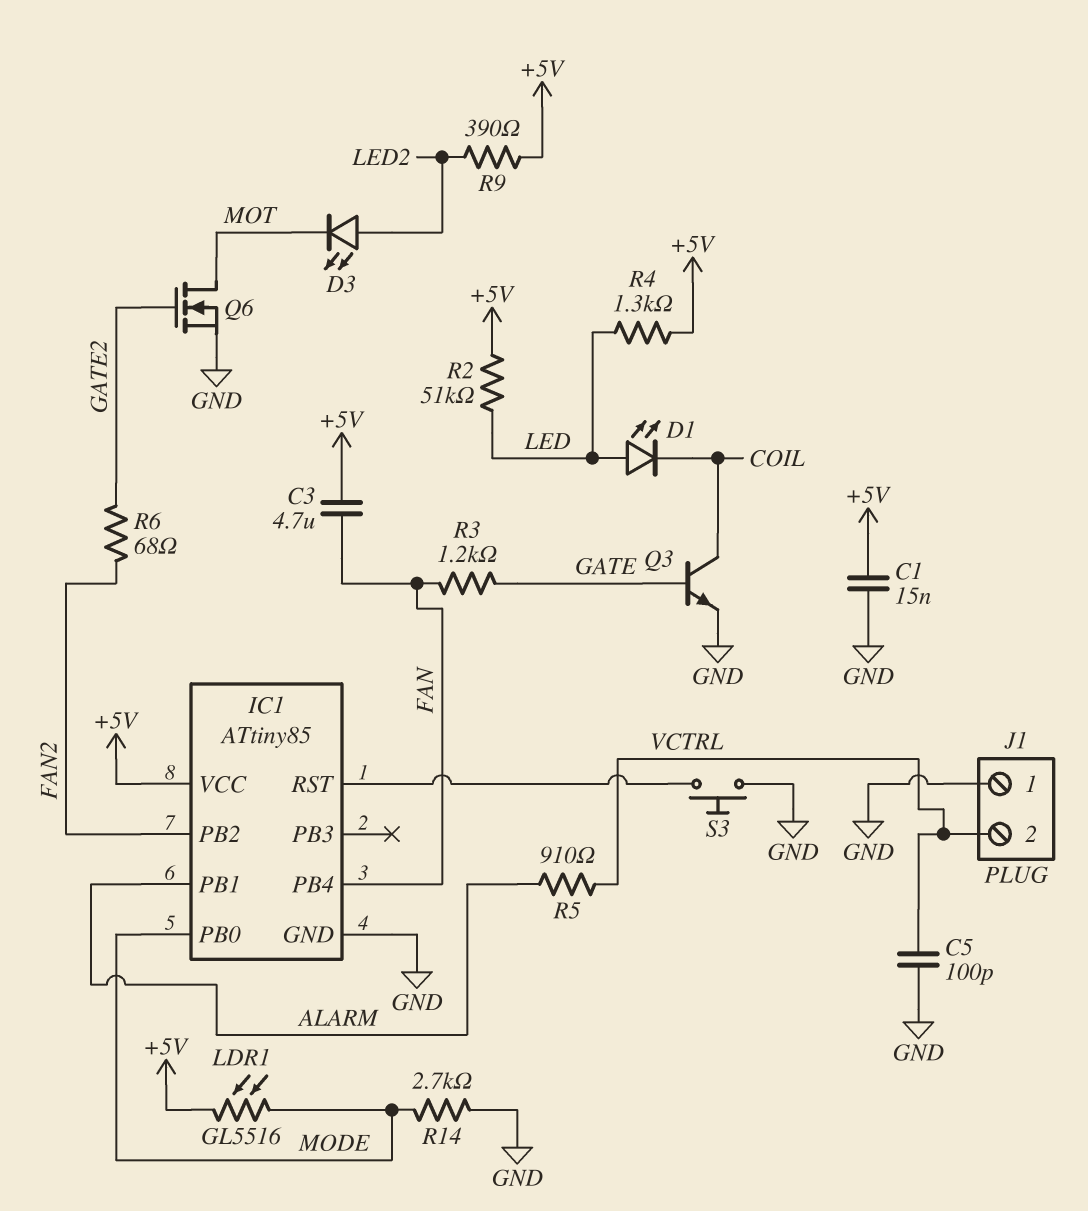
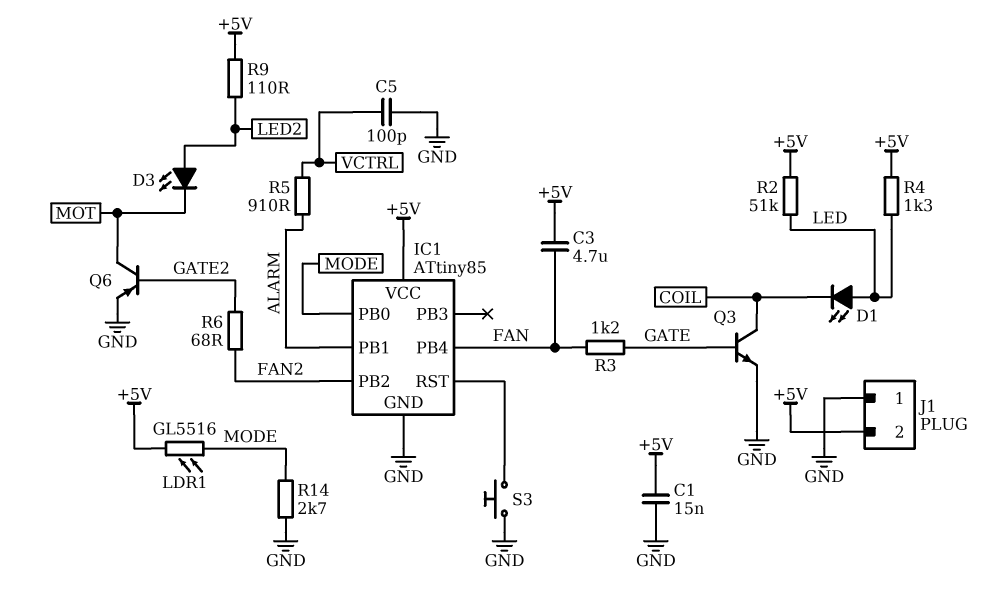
J1 pin 2: VCTRL -> +5V
Q6: NMOS (G GATE2, D MOT, S GND) -> PNP (B GATE2, C MOT, E GND)
R9: 390 (+5V, LED2) -> 110 (+5V, LED2)

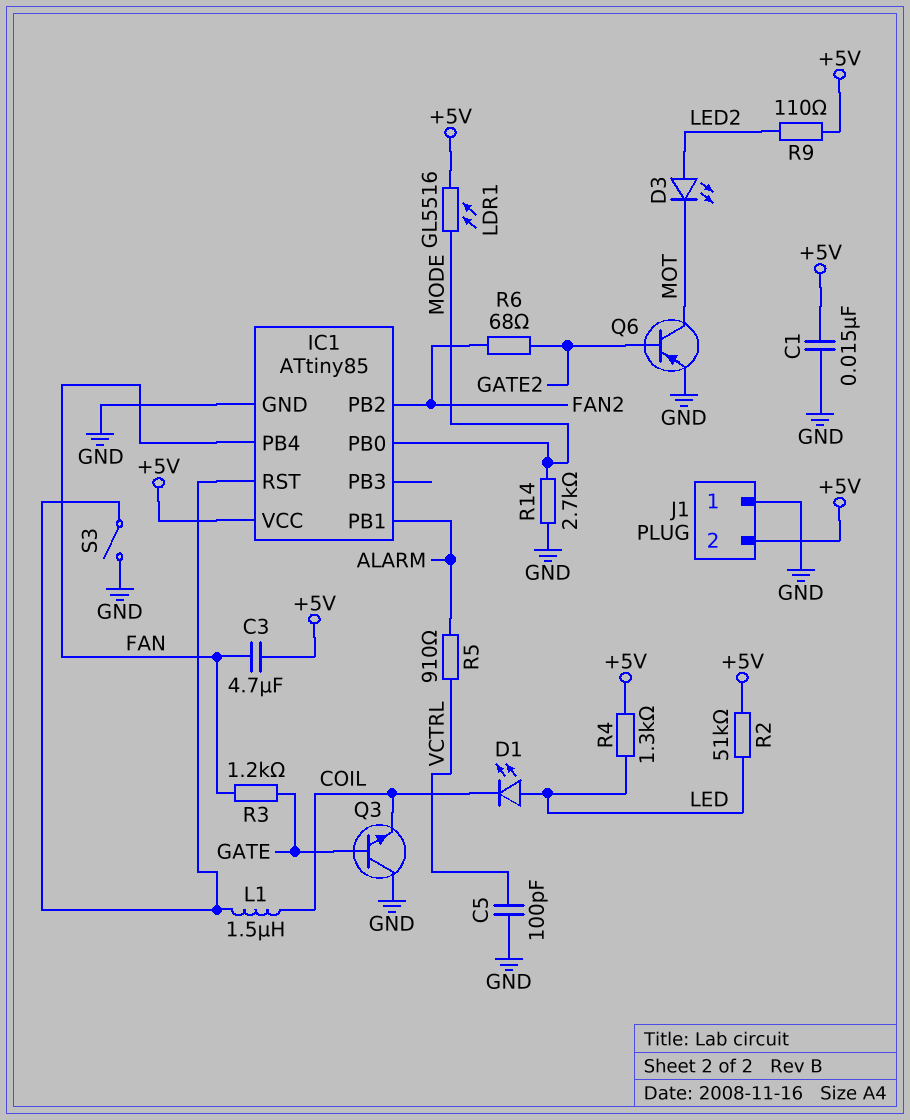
L1: none -> 1.5uH (COIL, IC1/RST)
Q3: NPN (B GATE, C COIL, E GND) -> NPN (B GATE, C GND, E COIL)
S3: button (GND, IC1/RST) -> switch (GND, IC1/RST)

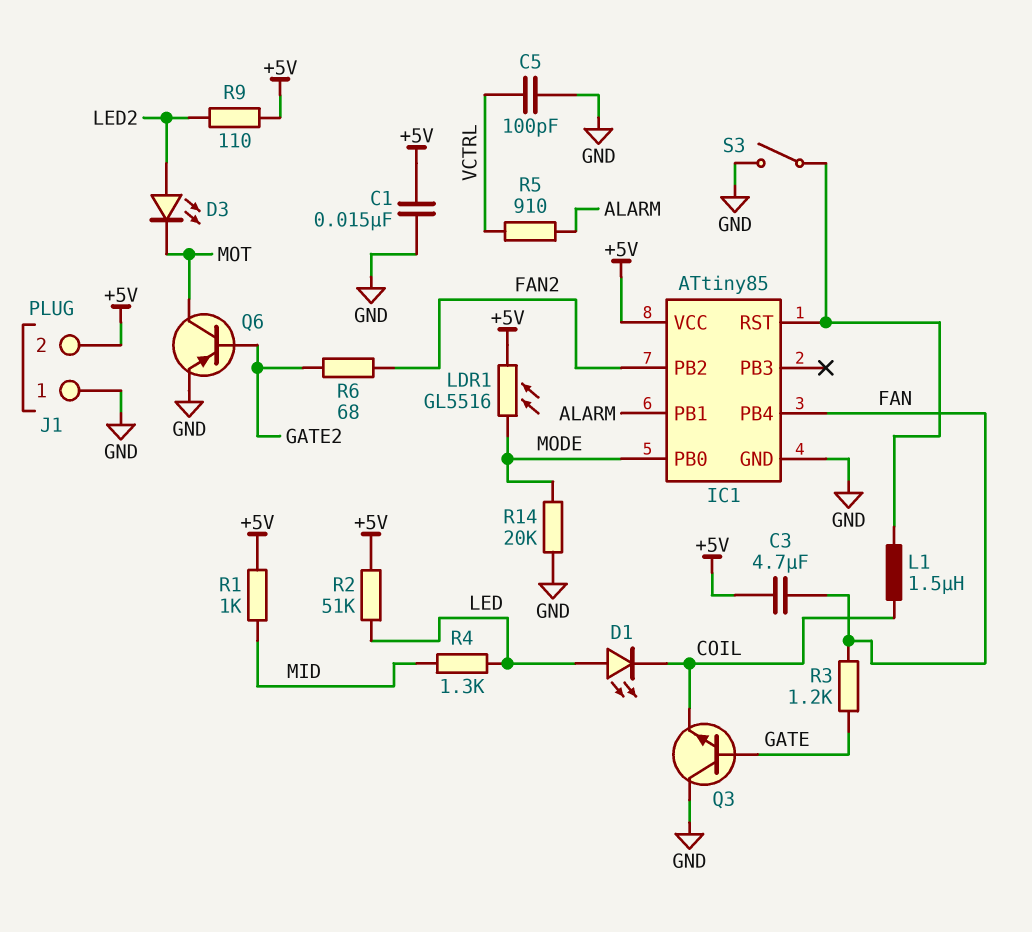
R1: none -> 1k (+5V, MID)
R4: 1.3k (+5V, LED) -> 1.3k (LED, MID)
R14: 2.7k (GND, MODE) -> 20k (GND, MODE)

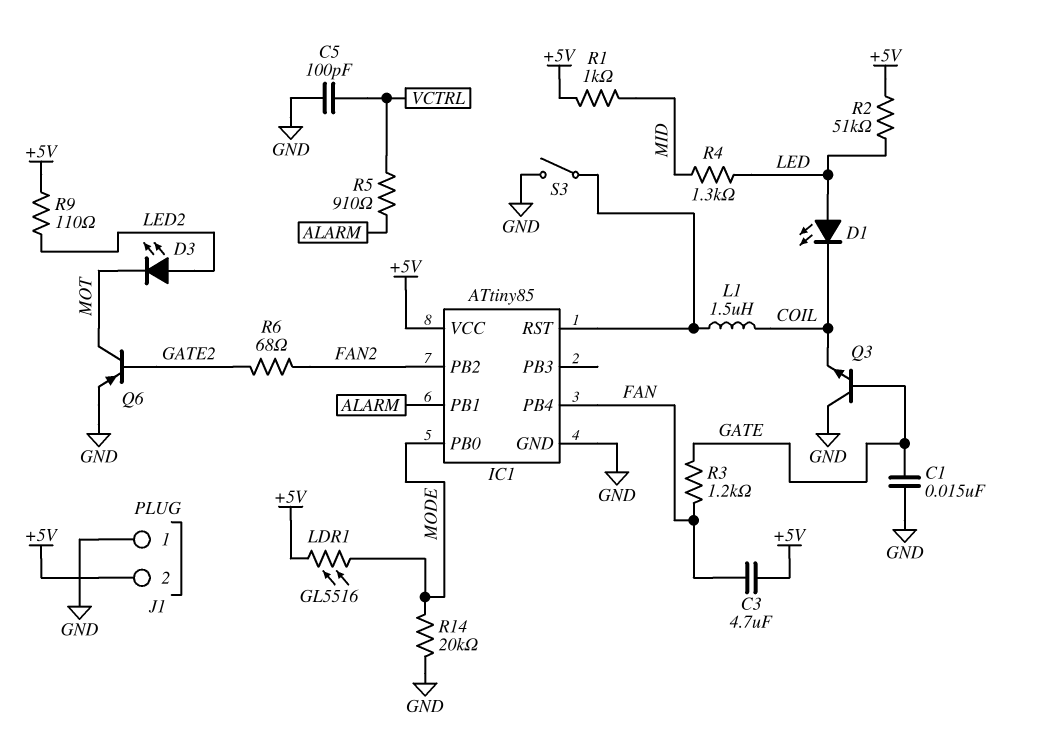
C1: 15nF (+5V, GND) -> 15nF (GATE, GND)

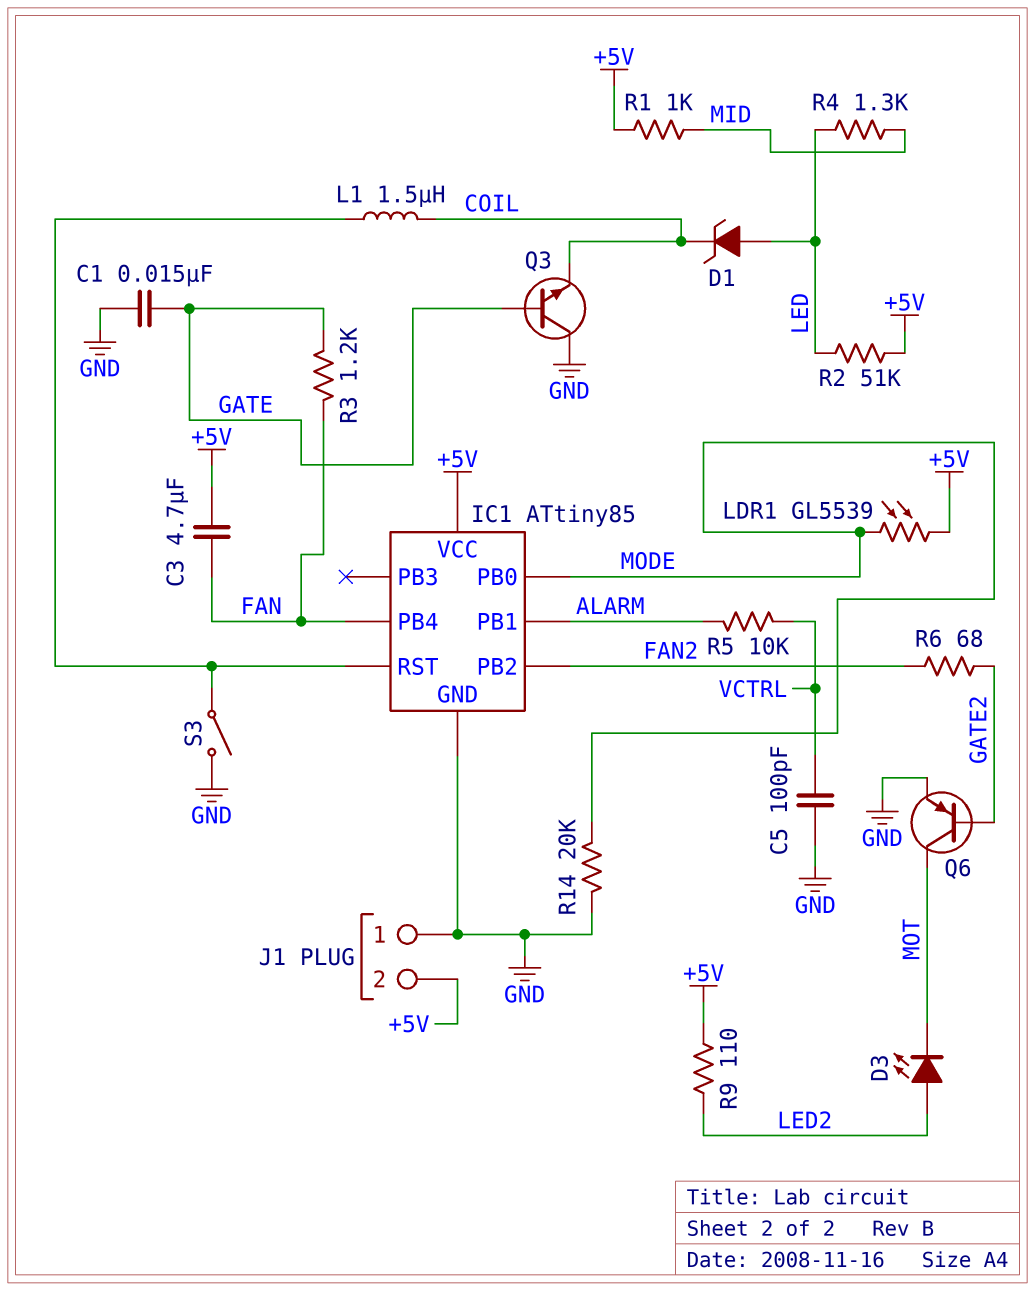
D1: LED (A LED, K COIL) -> zener (A LED, K COIL)
LDR1: GL5516 (+5V, MODE) -> GL5539 (+5V, MODE)
R5: 910 (ALARM, VCTRL) -> 10k (ALARM, VCTRL)

